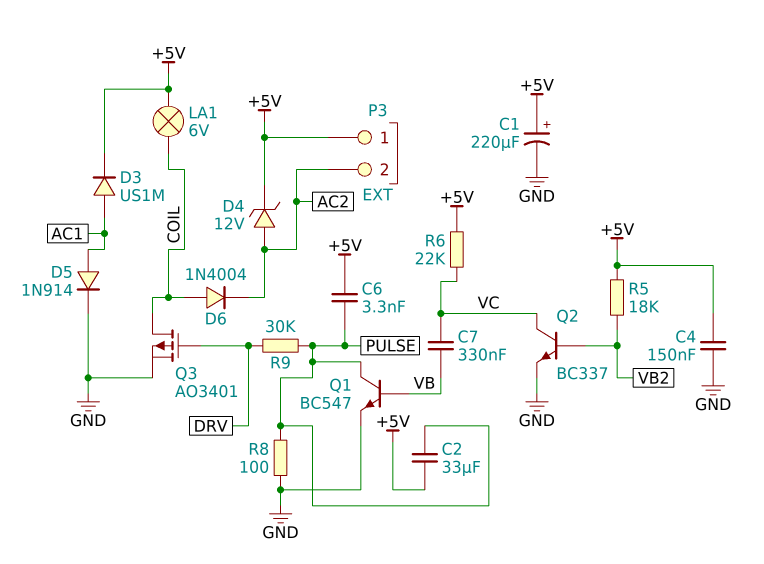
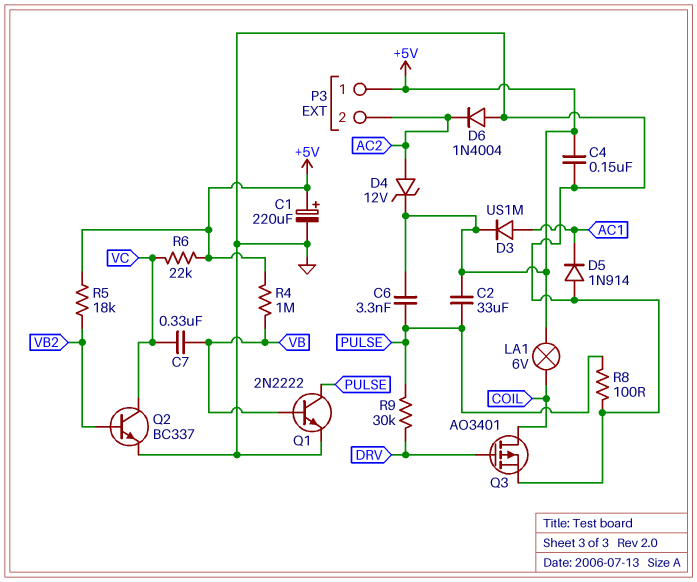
D5: diode 1N914 (A AC1, K GND) -> diode 1N914 (A GND, K AC1)
D6: diode 1N4004 (A COIL, K AC2) -> diode 1N4004 (A GND, K AC2)
Q1: NPN BC547 (B VB, C PULSE, E GND) -> NPN 2N2222 (B VB, C PULSE, E GND)
R4: none -> 1M (+5V, VB)

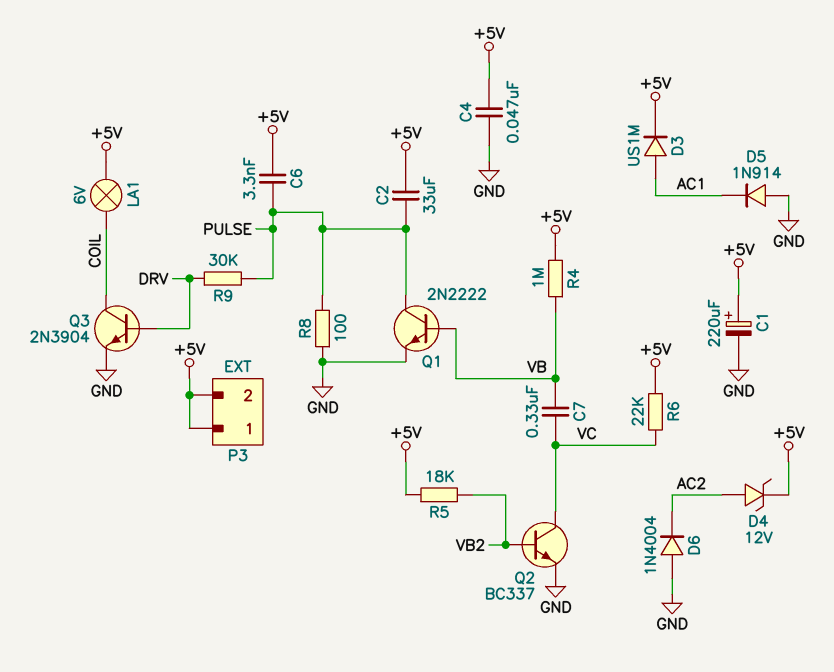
C4: 150nF (+5V, GND) -> 47nF (+5V, GND)
P3 pin 2: AC2 -> +5V
Q3: PMOS AO3401 (G DRV, D COIL, S GND) -> NPN 2N3904 (B DRV, C COIL, E GND)

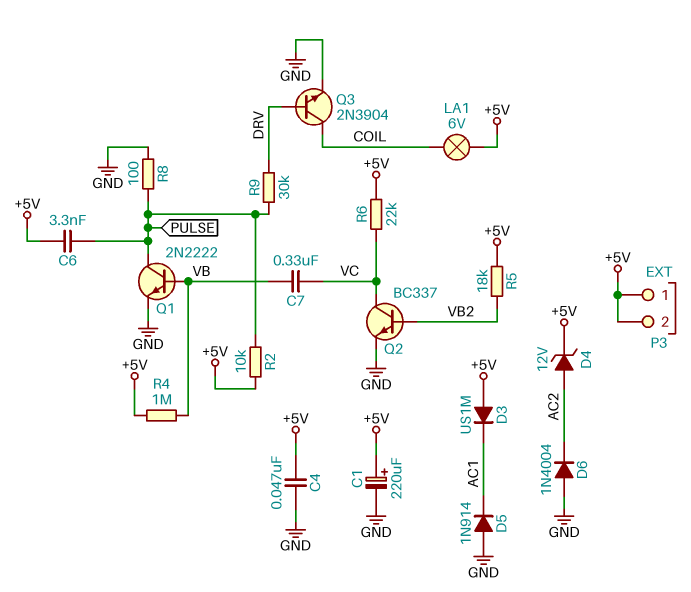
C2: 33uF (+5V, PULSE) -> none
D3: diode US1M (A AC1, K +5V) -> diode US1M (A +5V, K AC1)
R2: none -> 10k (+5V, PULSE)

